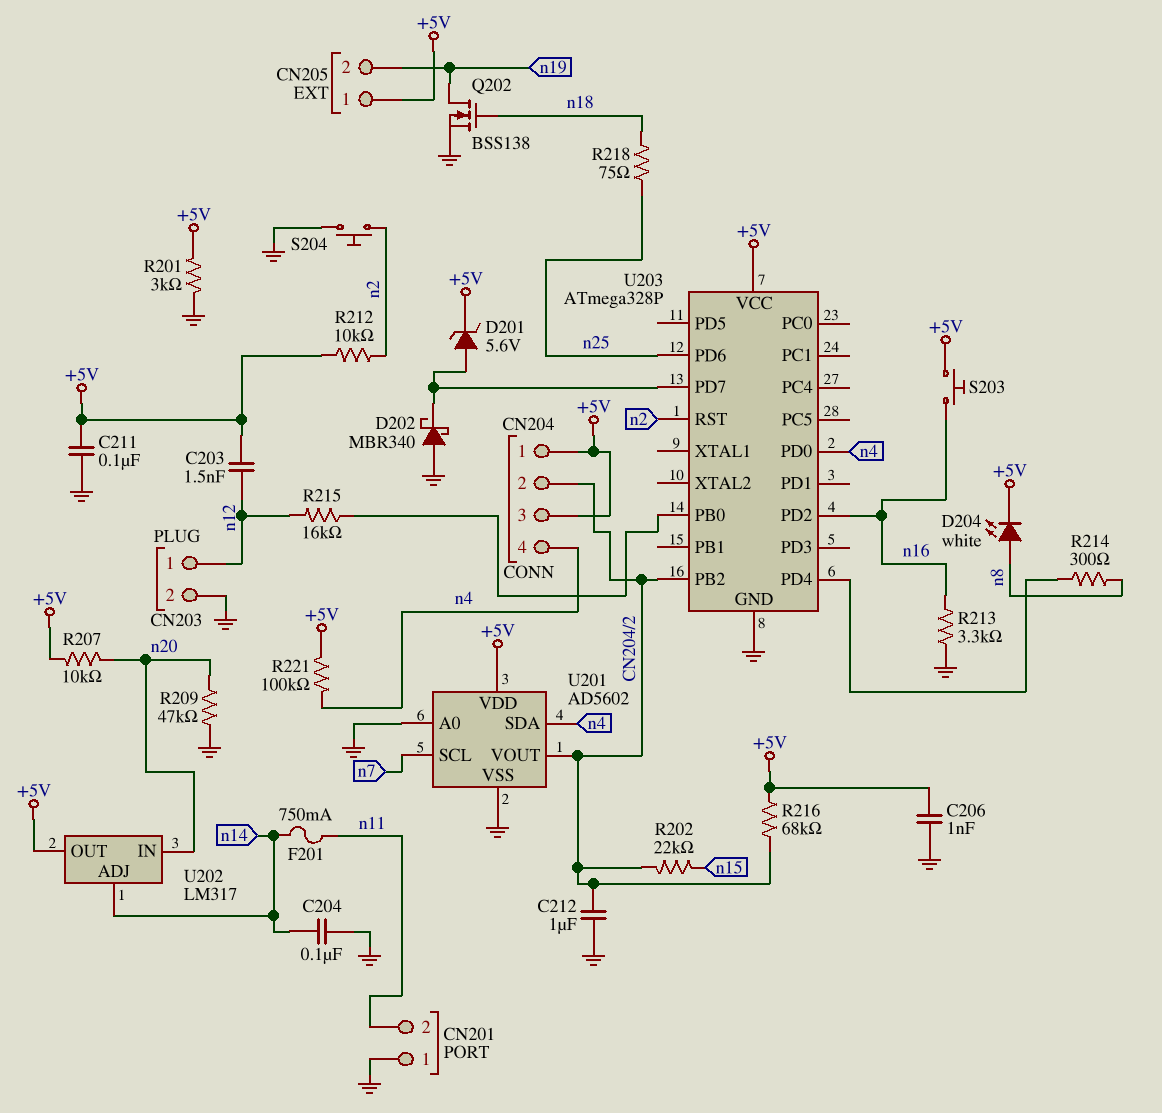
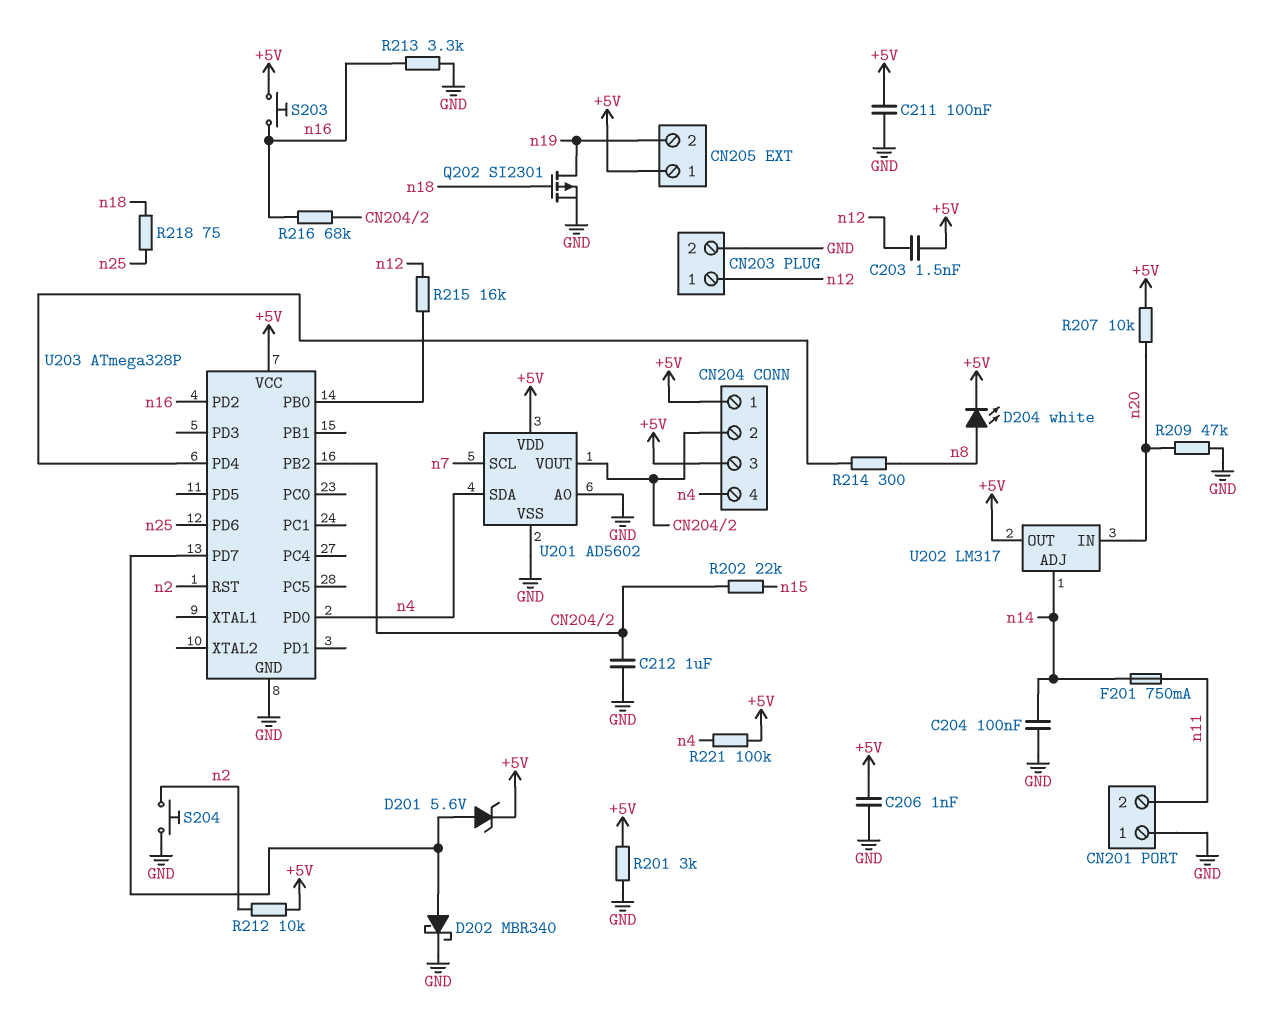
D202: schottky MBR340 (A GND, K U203/PD7) -> schottky MBR340 (A U203/PD7, K GND)
Q202: NMOS BSS138 (G n18, D n19, S GND) -> PMOS SI2301 (G n18, D n19, S GND)
R216: 68k (+5V, CN204/2) -> 68k (CN204/2, n16)

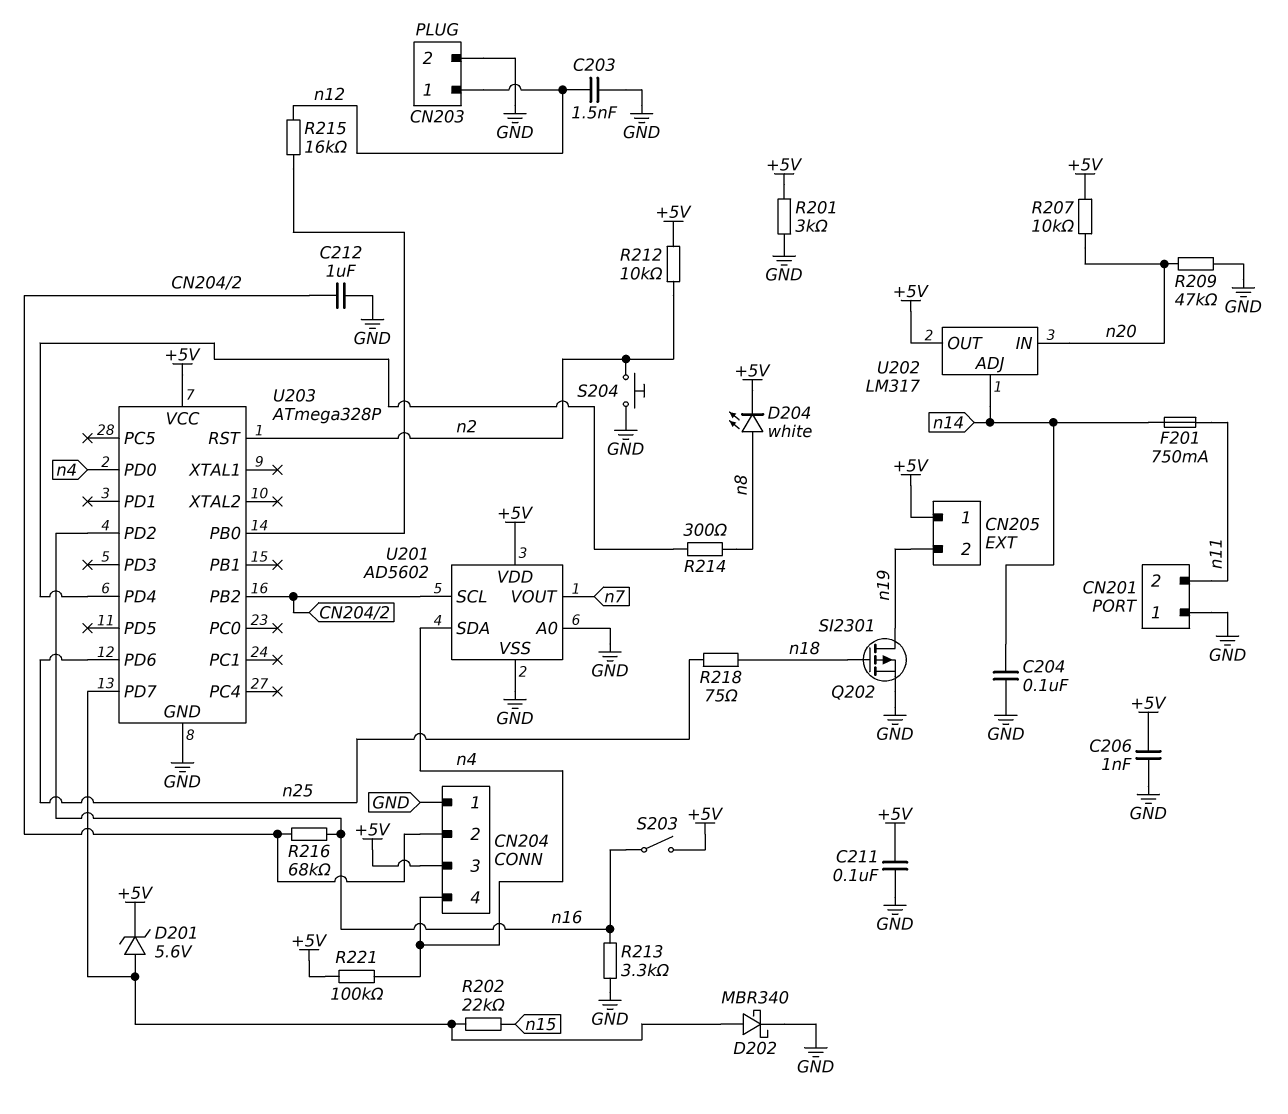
C203: 1.5nF (+5V, n12) -> 1.5nF (GND, n12)
CN204 pin 1: +5V -> GND
R202: 22k (CN204/2, n15) -> 22k (U203/PD7, n15)
S203: button (+5V, n16) -> switch (+5V, n16)
U201 pin SCL: n7 -> CN204/2
U201 pin VOUT: CN204/2 -> n7

